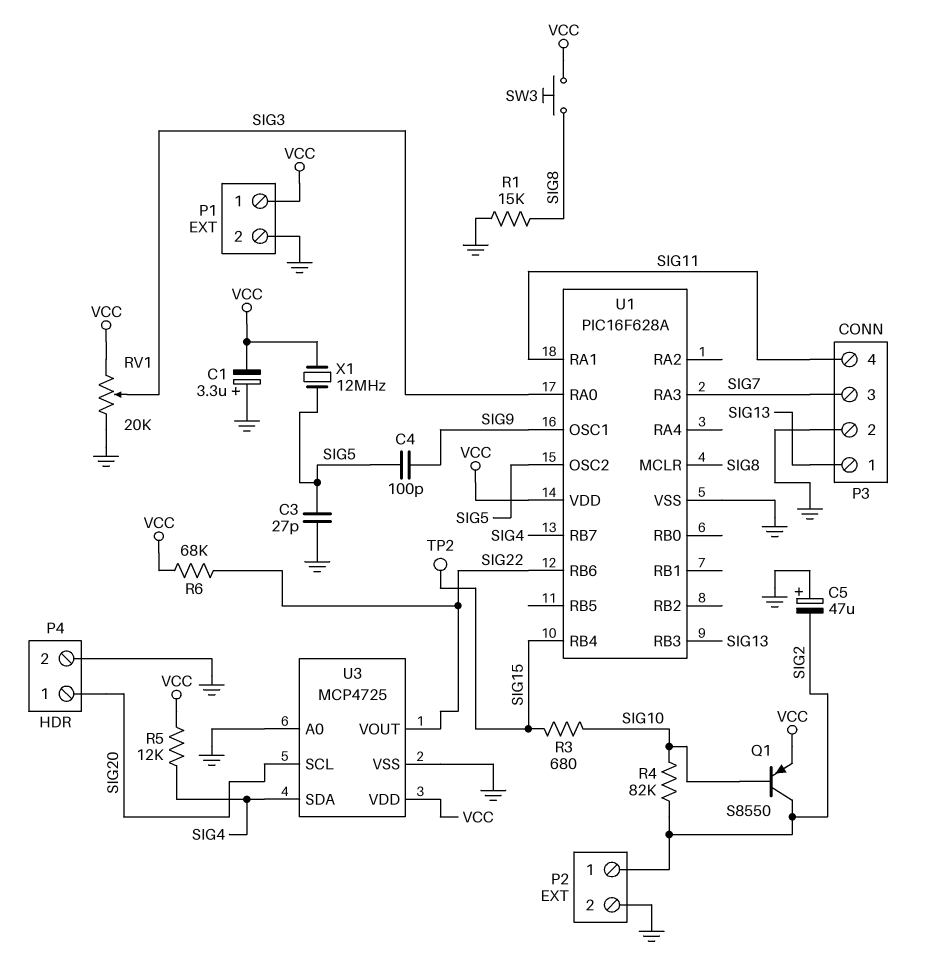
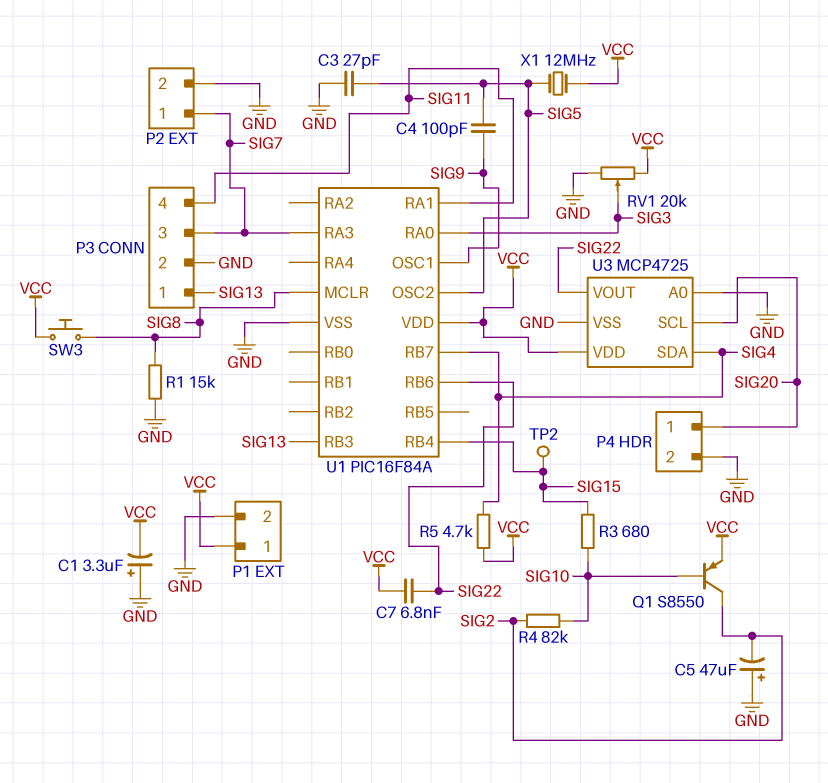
C7: none -> 6.8nF (SIG22, VCC)
P2 pin 1: SIG2 -> SIG7
R5: 12k (SIG4, VCC) -> 4.7k (SIG4, VCC)
R6: 68k (SIG22, VCC) -> none
U1: PIC16F628A -> PIC16F84A

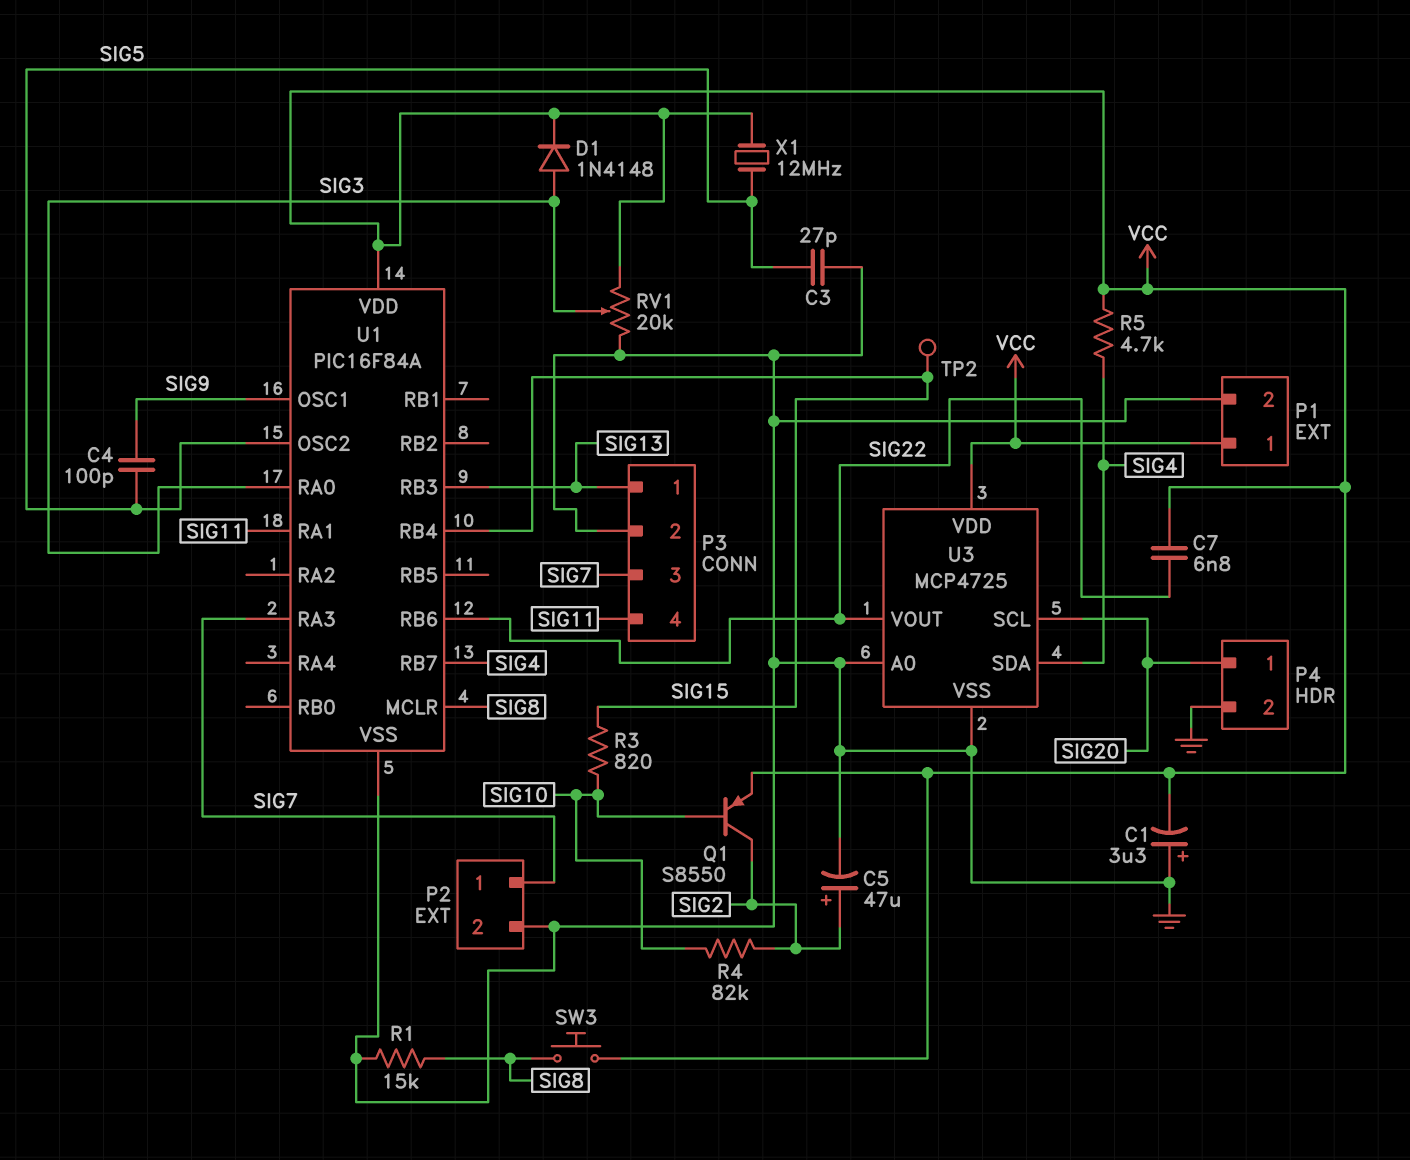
C5: 47uF (plus GND, minus SIG2) -> 47uF (plus SIG2, minus GND)
D1: none -> diode 1N4148 (A SIG3, K VCC)
R3: 680 (SIG10, SIG15) -> 820 (SIG10, SIG15)

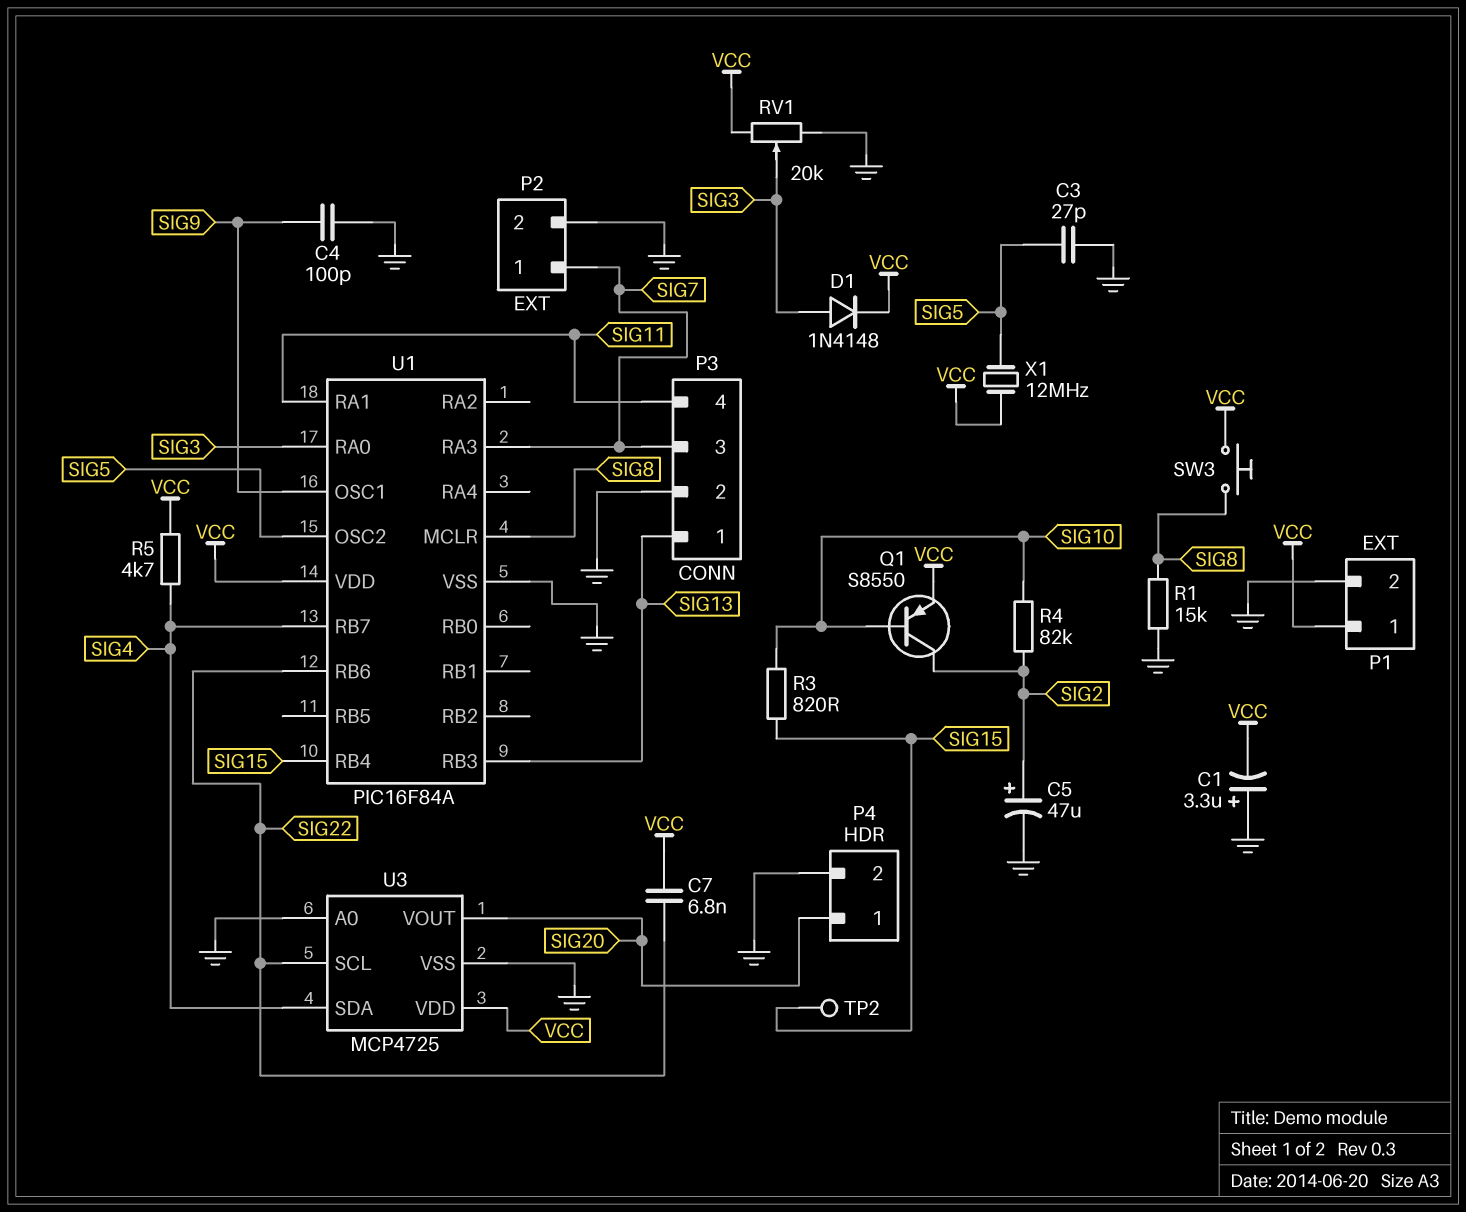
C4: 100pF (SIG5, SIG9) -> 100pF (GND, SIG9)
U3 pin SCL: SIG20 -> SIG22
U3 pin VOUT: SIG22 -> SIG20

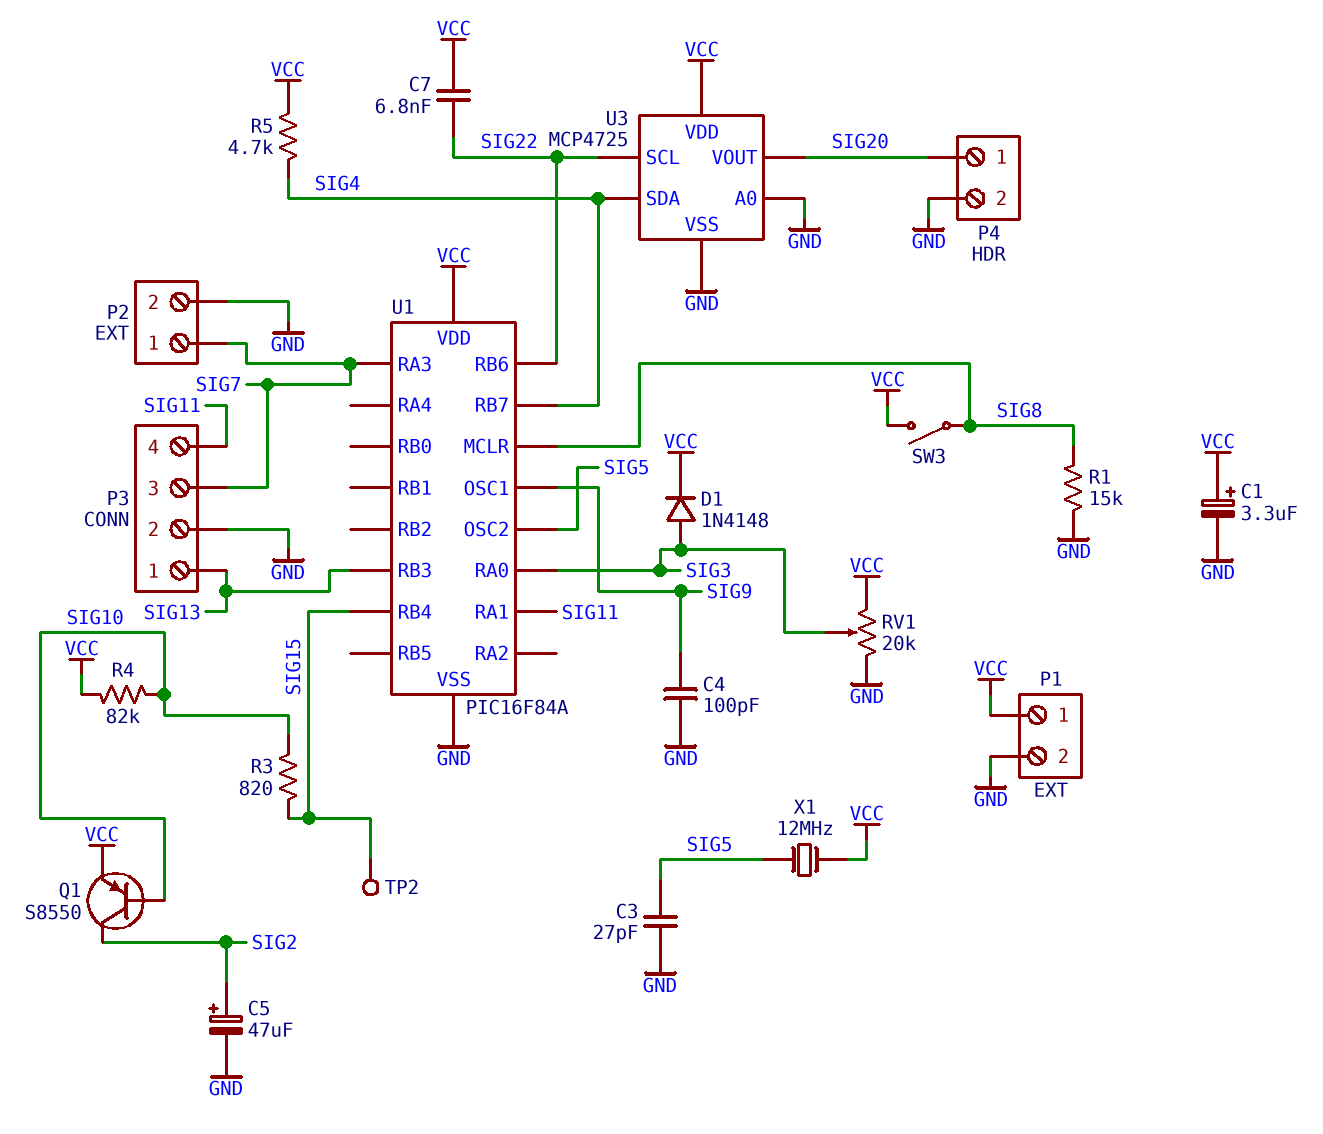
C1: 3.3uF (plus GND, minus VCC) -> 3.3uF (plus VCC, minus GND)
R4: 82k (SIG2, SIG10) -> 82k (SIG10, VCC)
SW3: button (SIG8, VCC) -> switch (SIG8, VCC)

